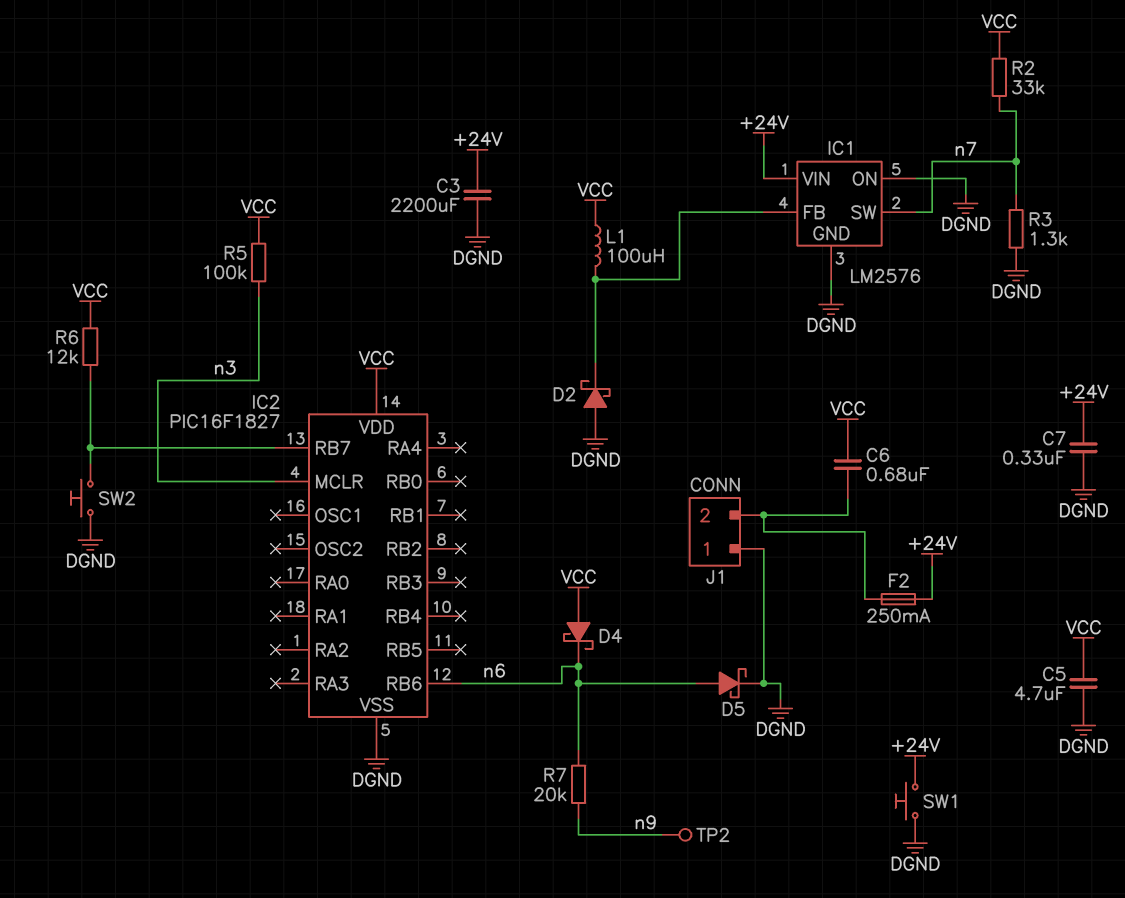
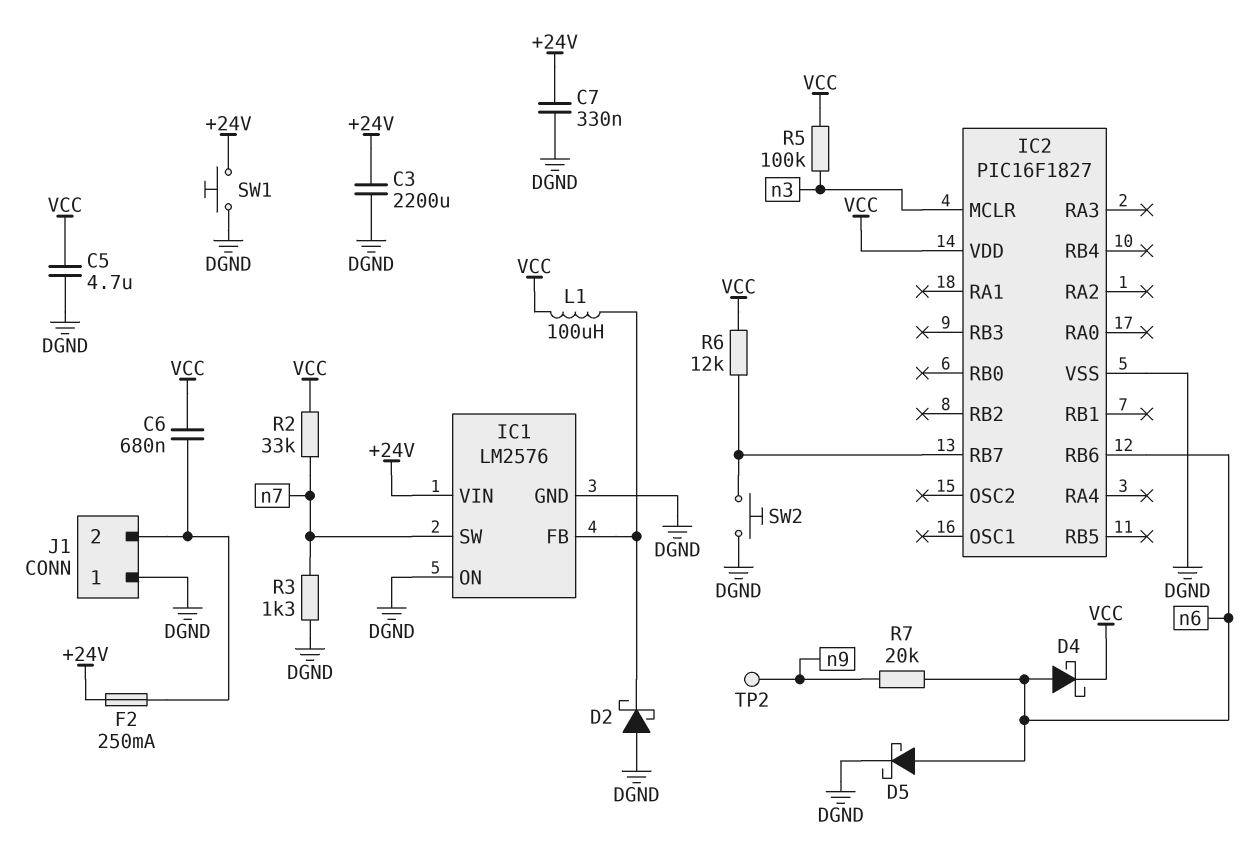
D4: schottky (A VCC, K n6) -> schottky (A n6, K VCC)

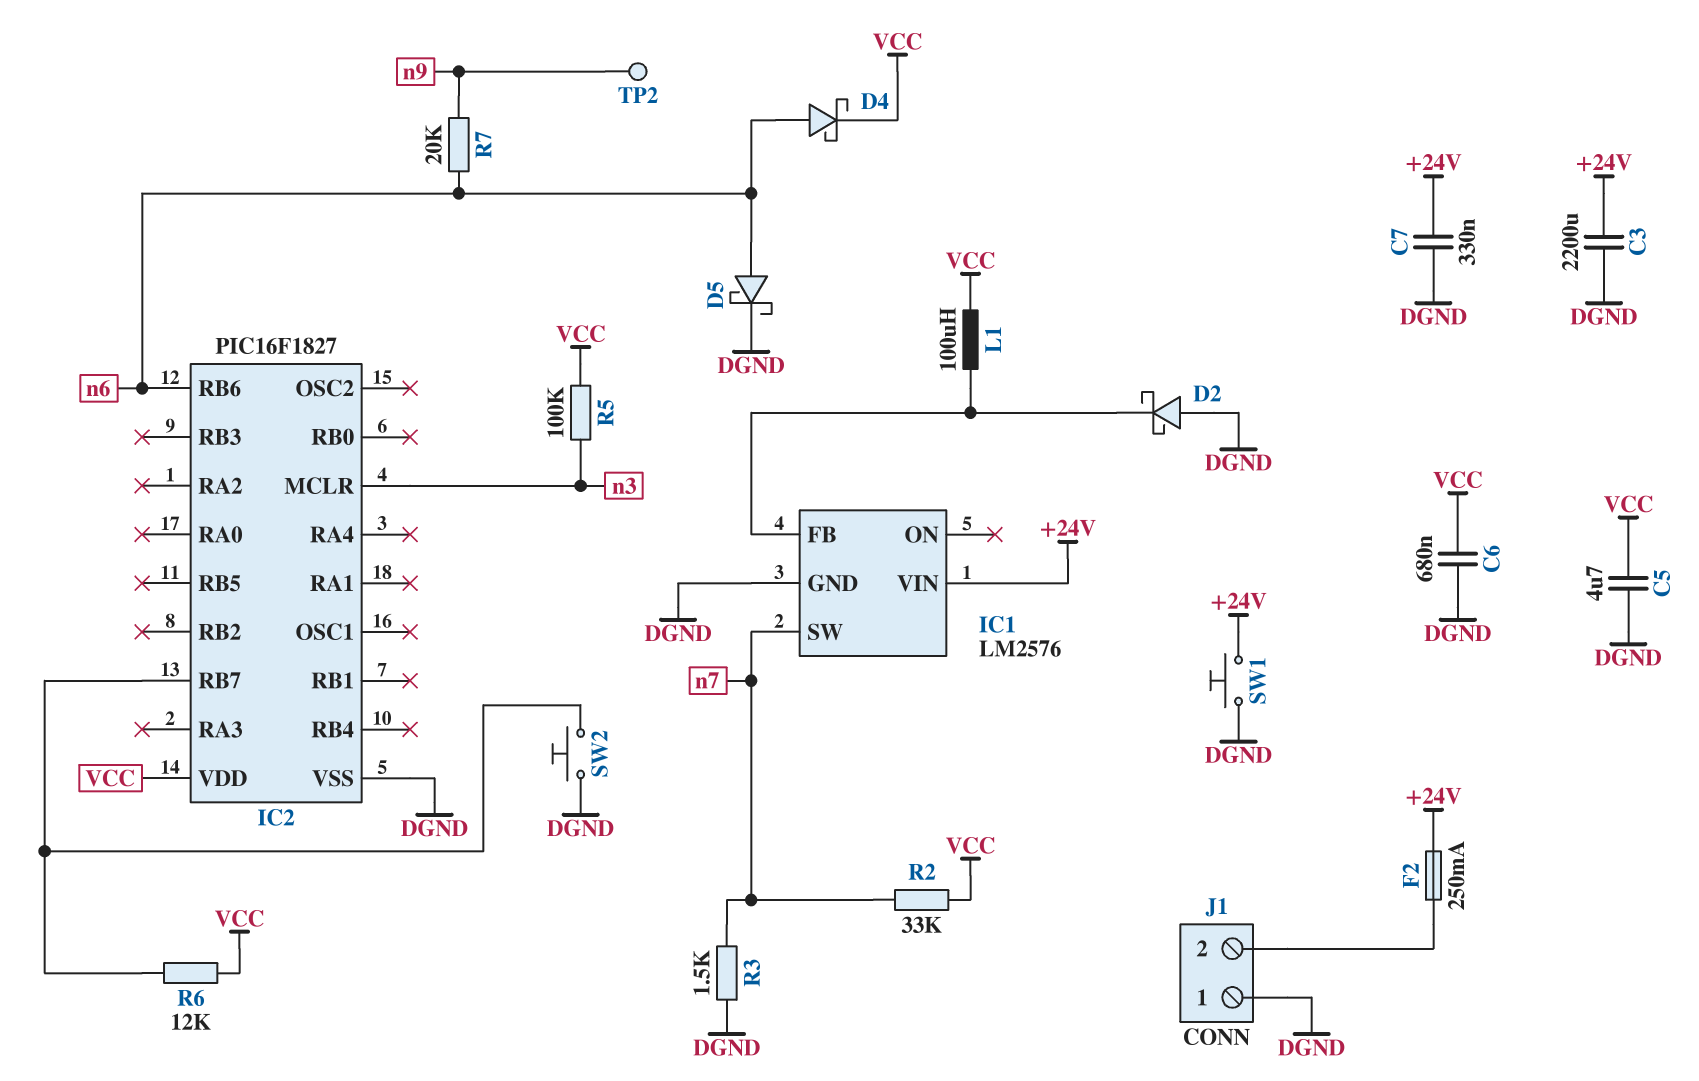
C6: 680nF (J1/2, VCC) -> 680nF (DGND, VCC)
IC1 pin ON: DGND -> none
R3: 1.3k (DGND, n7) -> 1.5k (DGND, n7)

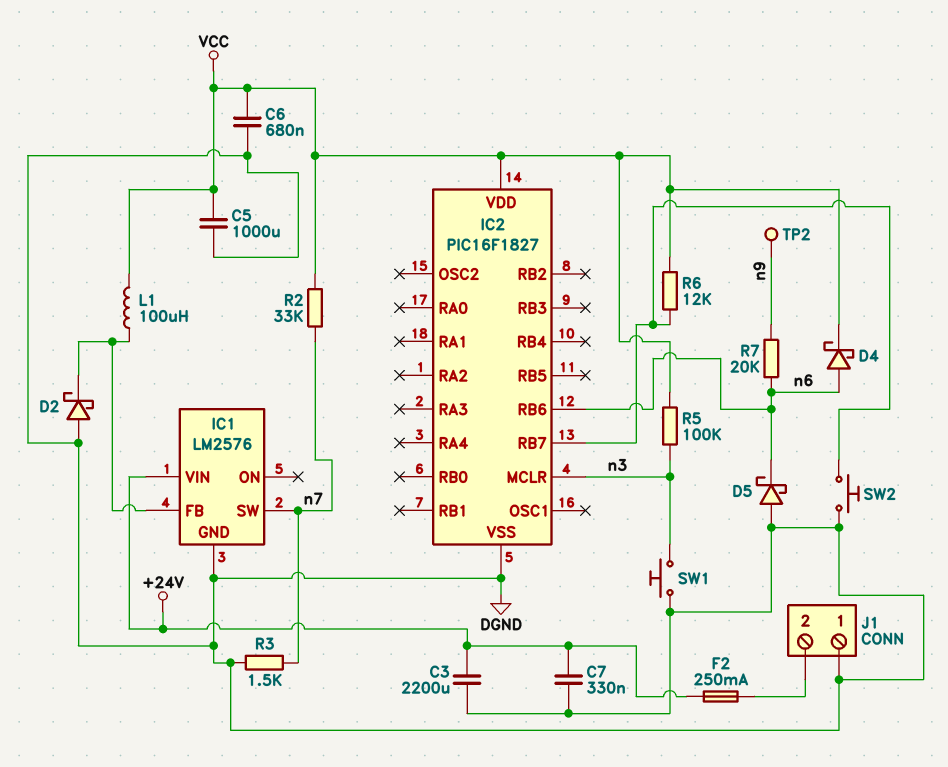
C5: 4.7uF (DGND, VCC) -> 1000uF (DGND, VCC)
D5: schottky (A n6, K DGND) -> schottky (A DGND, K n6)
SW1: button (+24V, DGND) -> button (DGND, n3)

